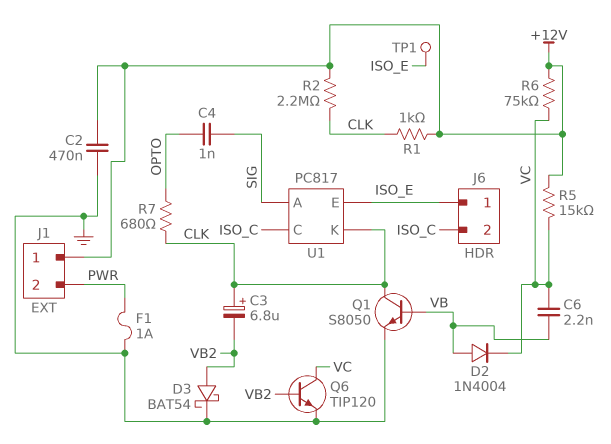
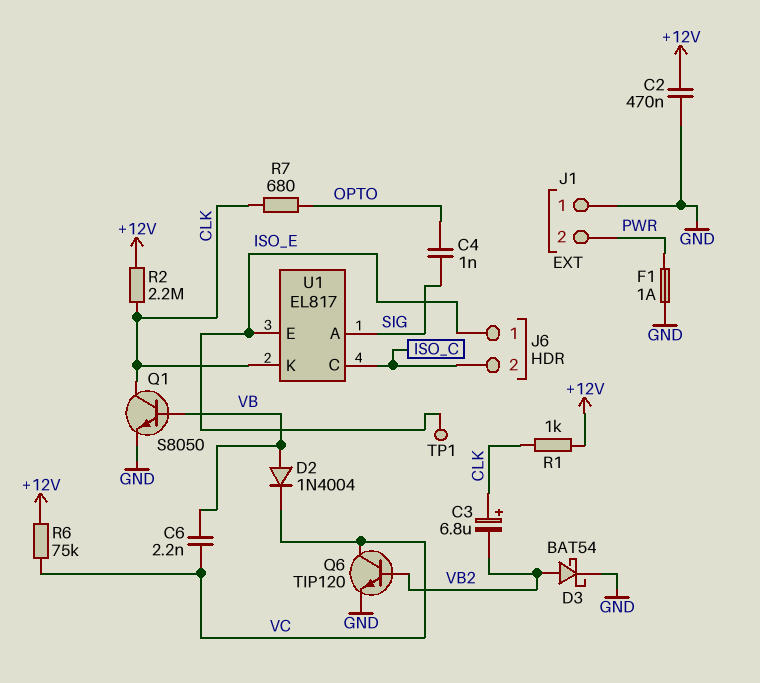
J1 pin 1: +12V -> GND
R5: 15k (+12V, VC) -> none
U1: PC817 -> EL817

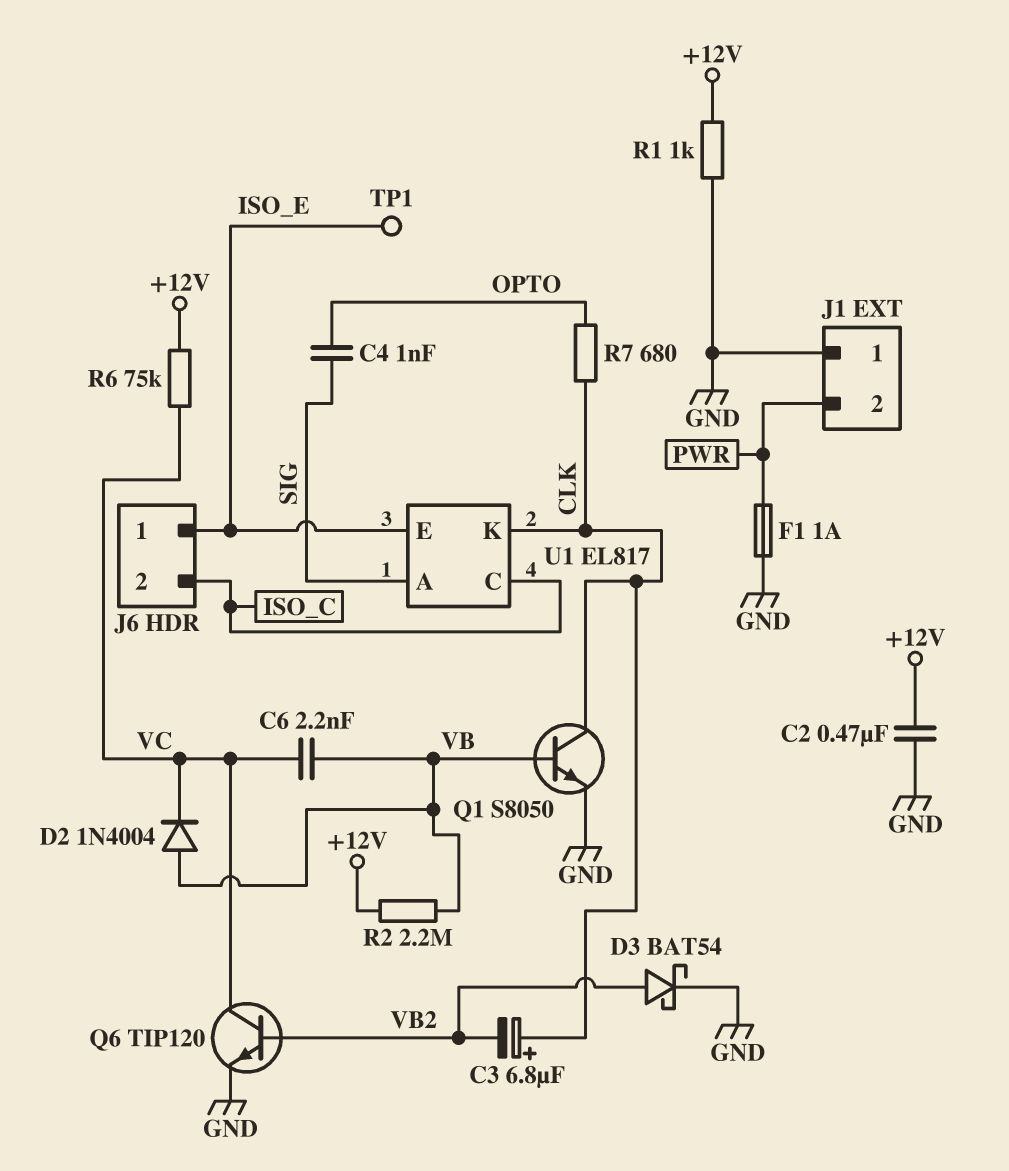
R1: 1k (+12V, CLK) -> 1k (+12V, GND)
R2: 2.2M (+12V, CLK) -> 2.2M (+12V, VB)

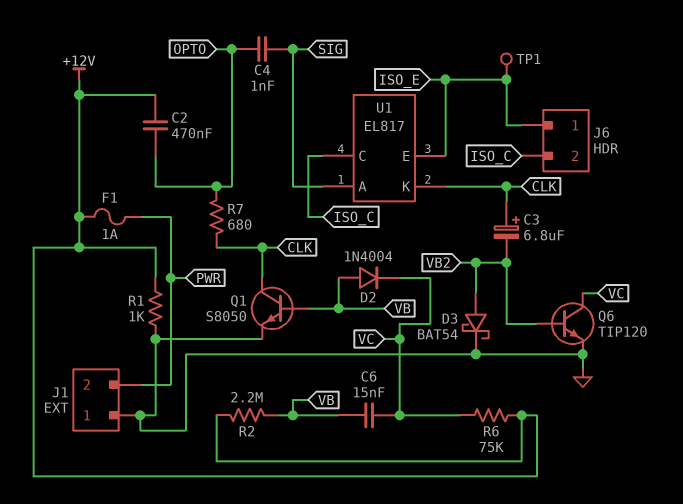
C2: 470nF (+12V, GND) -> 470nF (+12V, OPTO)
C6: 2.2nF (VB, VC) -> 15nF (VB, VC)
F1: 1A (GND, PWR) -> 1A (+12V, PWR)

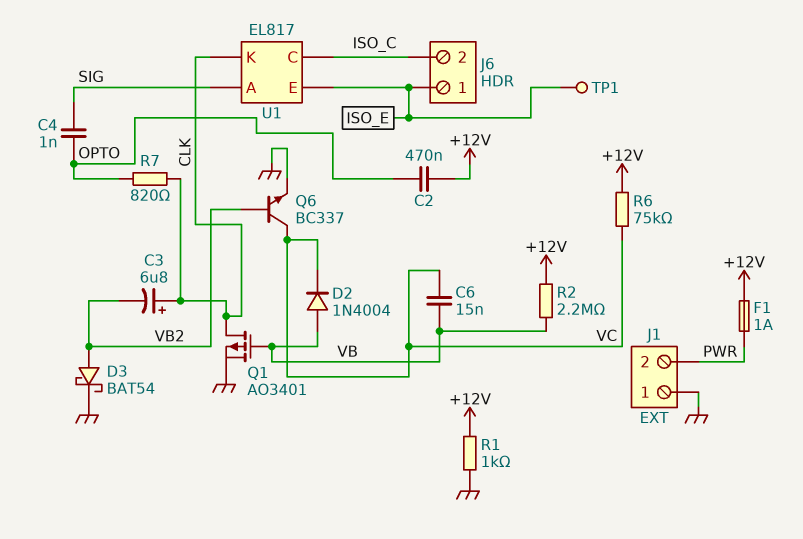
Q1: NPN S8050 (B VB, C CLK, E GND) -> PMOS AO3401 (G VB, D CLK, S GND)
Q6: NPN TIP120 (B VB2, C VC, E GND) -> NPN BC337 (B VB2, C VC, E GND)
R7: 680 (CLK, OPTO) -> 820 (CLK, OPTO)

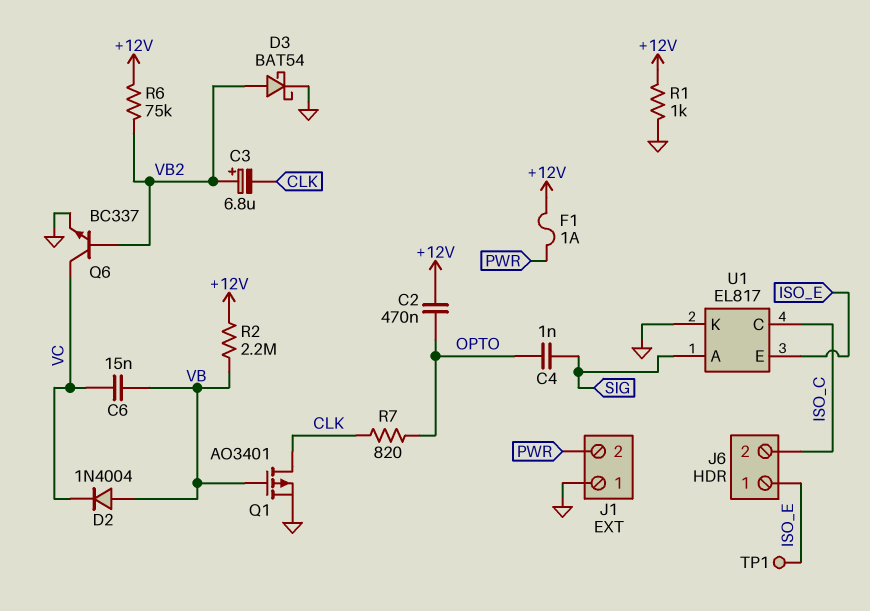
C3: 6.8uF (plus CLK, minus VB2) -> 6.8uF (plus VB2, minus CLK)
R6: 75k (+12V, VC) -> 75k (+12V, VB2)
U1 pin K: CLK -> GND

